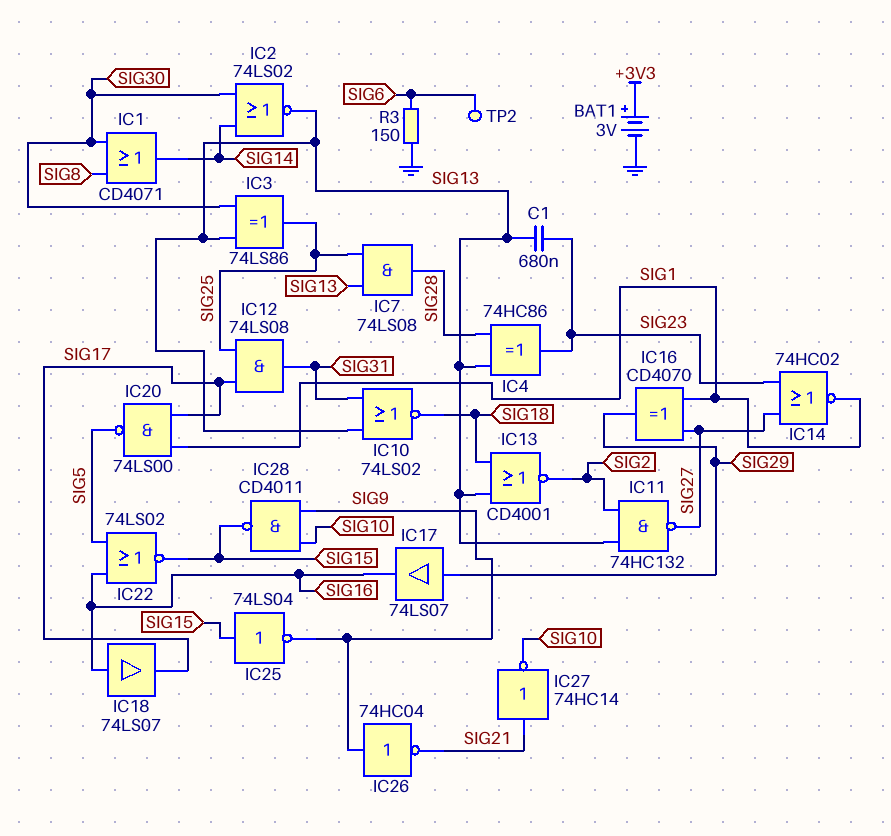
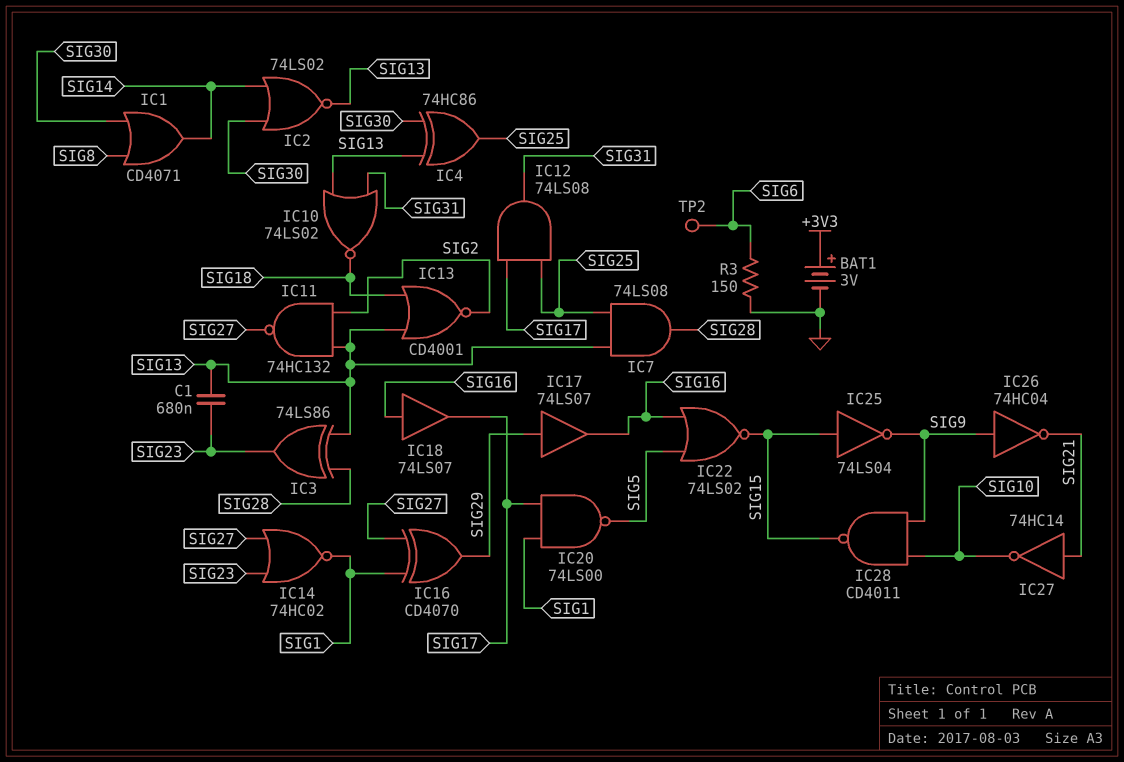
IC3: XOR 74LS86 (in SIG13, in SIG30, out SIG25) -> XOR 74LS86 (in SIG13, in SIG28, out SIG23)
IC4: XOR 74HC86 (in SIG13, in SIG28, out SIG23) -> XOR 74HC86 (in SIG13, in SIG30, out SIG25)

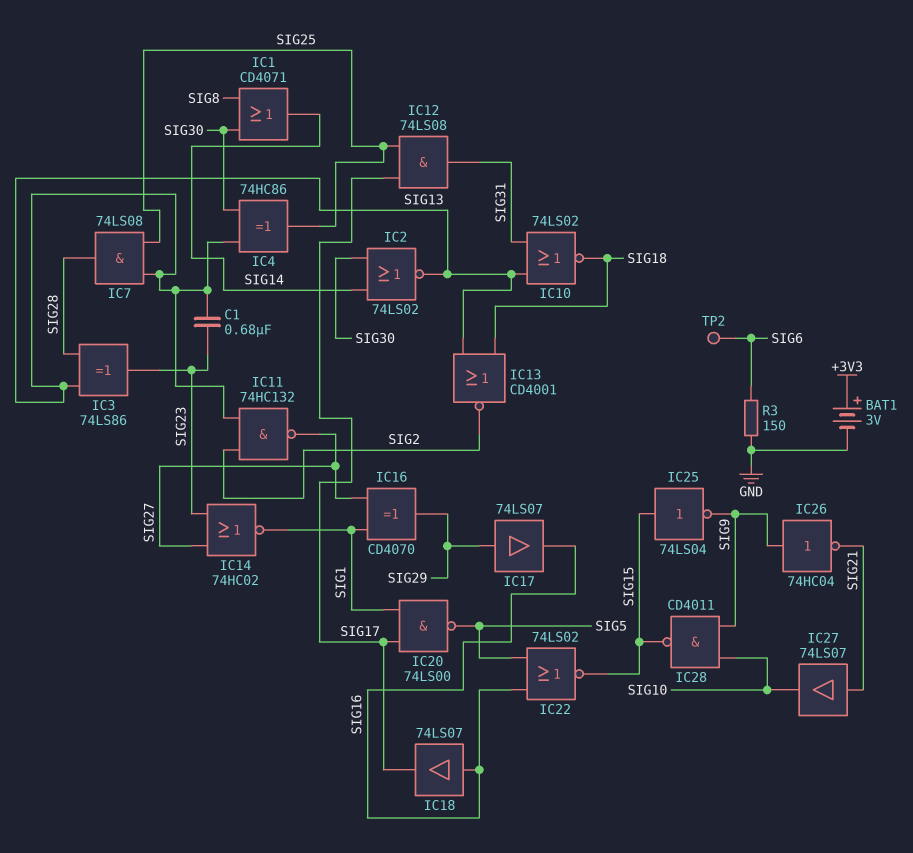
IC27: NOT 74HC14 (in SIG21, out SIG10) -> buffer 74LS07 (in SIG21, out SIG10)

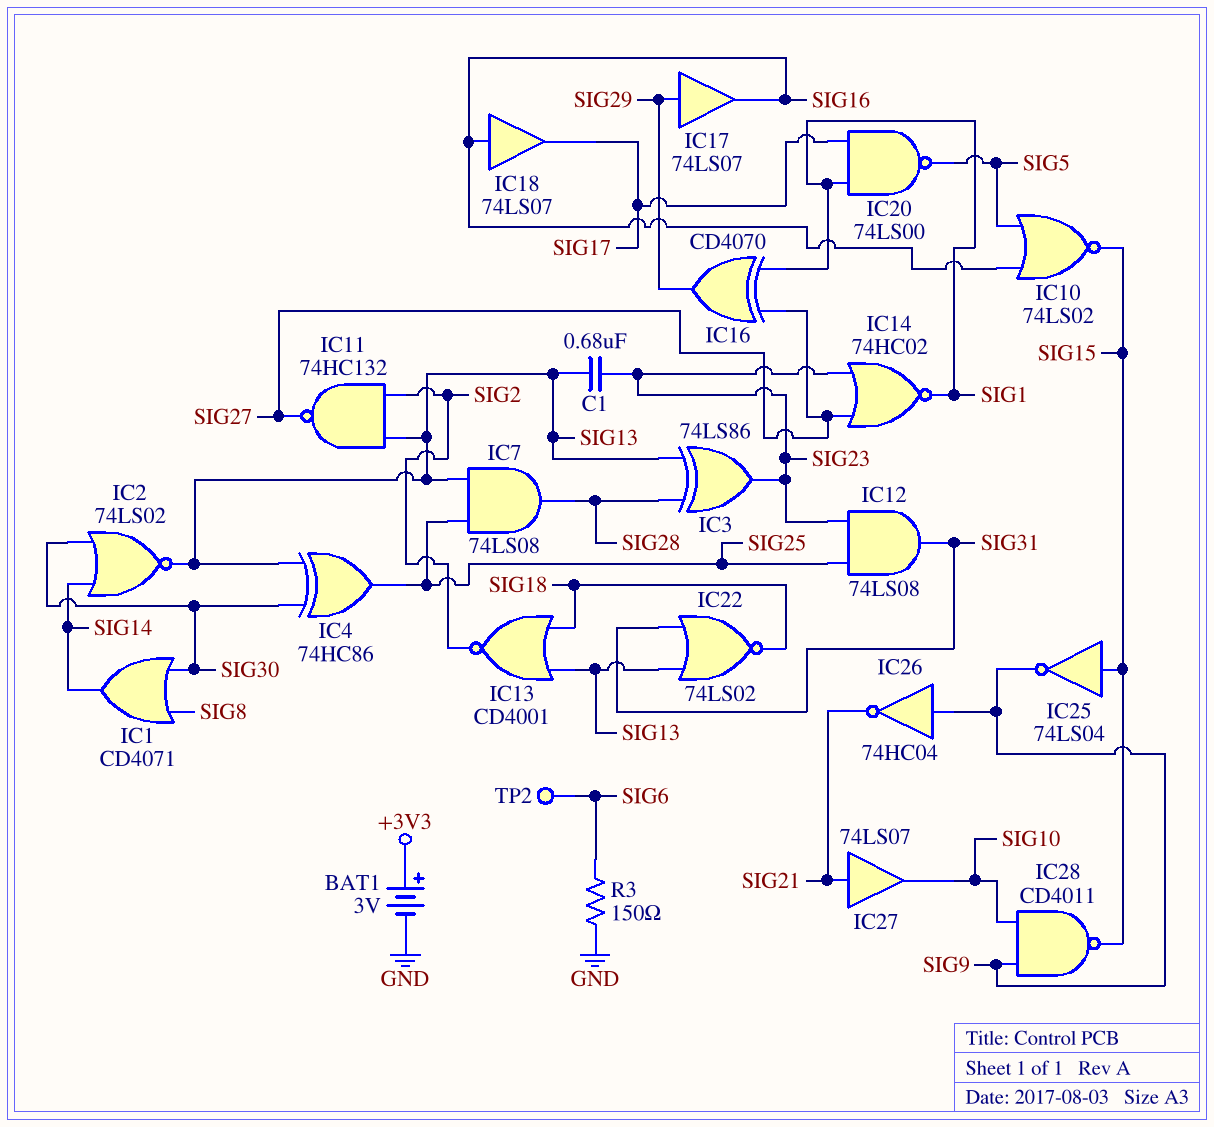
IC10: NOR 74LS02 (in SIG13, in SIG31, out SIG18) -> NOR 74LS02 (in SIG5, in SIG16, out SIG15)
IC12: AND 74LS08 (in SIG17, in SIG25, out SIG31) -> AND 74LS08 (in SIG23, in SIG25, out SIG31)
IC22: NOR 74LS02 (in SIG5, in SIG16, out SIG15) -> NOR 74LS02 (in SIG13, in SIG31, out SIG18)

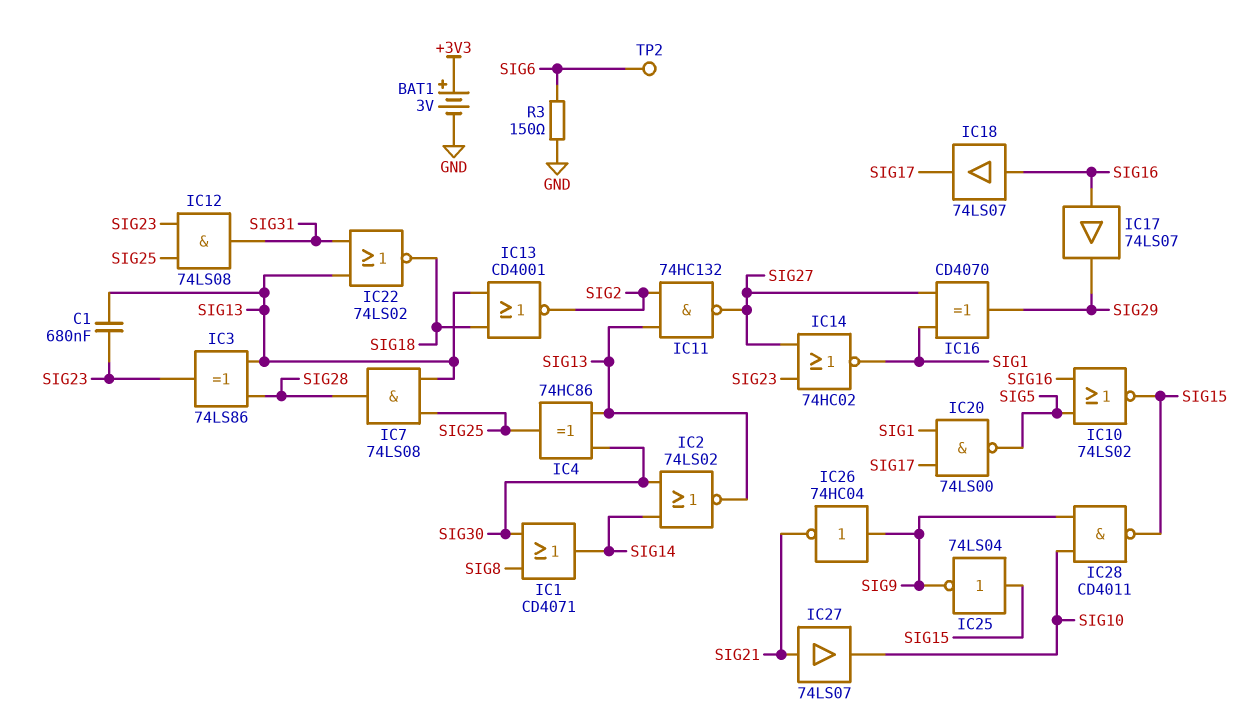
IC17: buffer 74LS07 (in SIG29, out SIG16) -> buffer 74LS07 (in SIG16, out SIG29)

